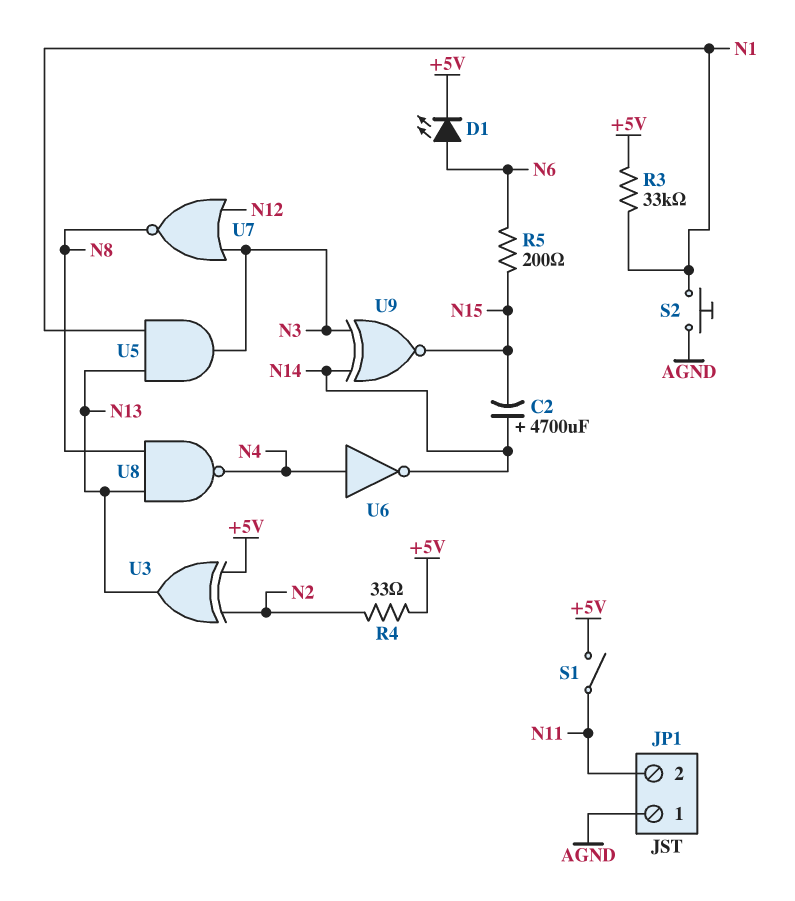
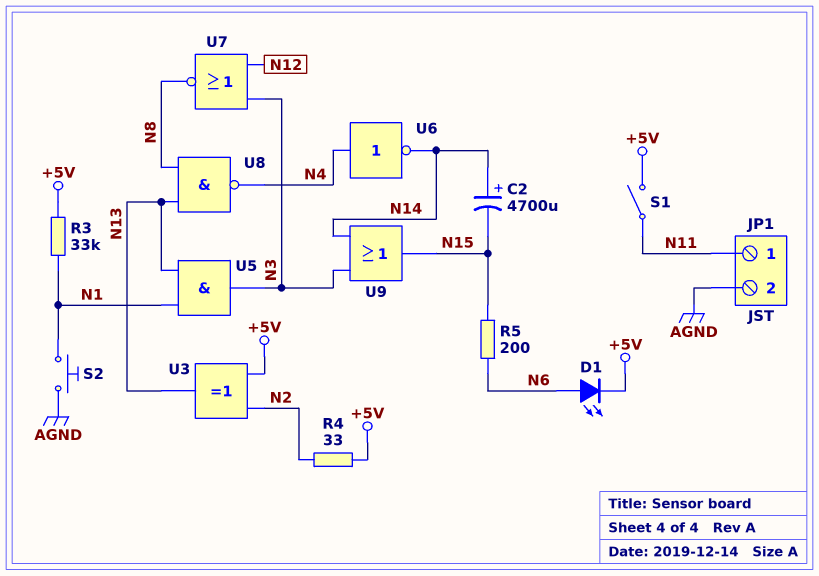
JP1 pin 1: AGND -> N11
JP1 pin 2: N11 -> AGND
U9: XNOR (in N3, in N14, out N15) -> OR (in N3, in N14, out N15)

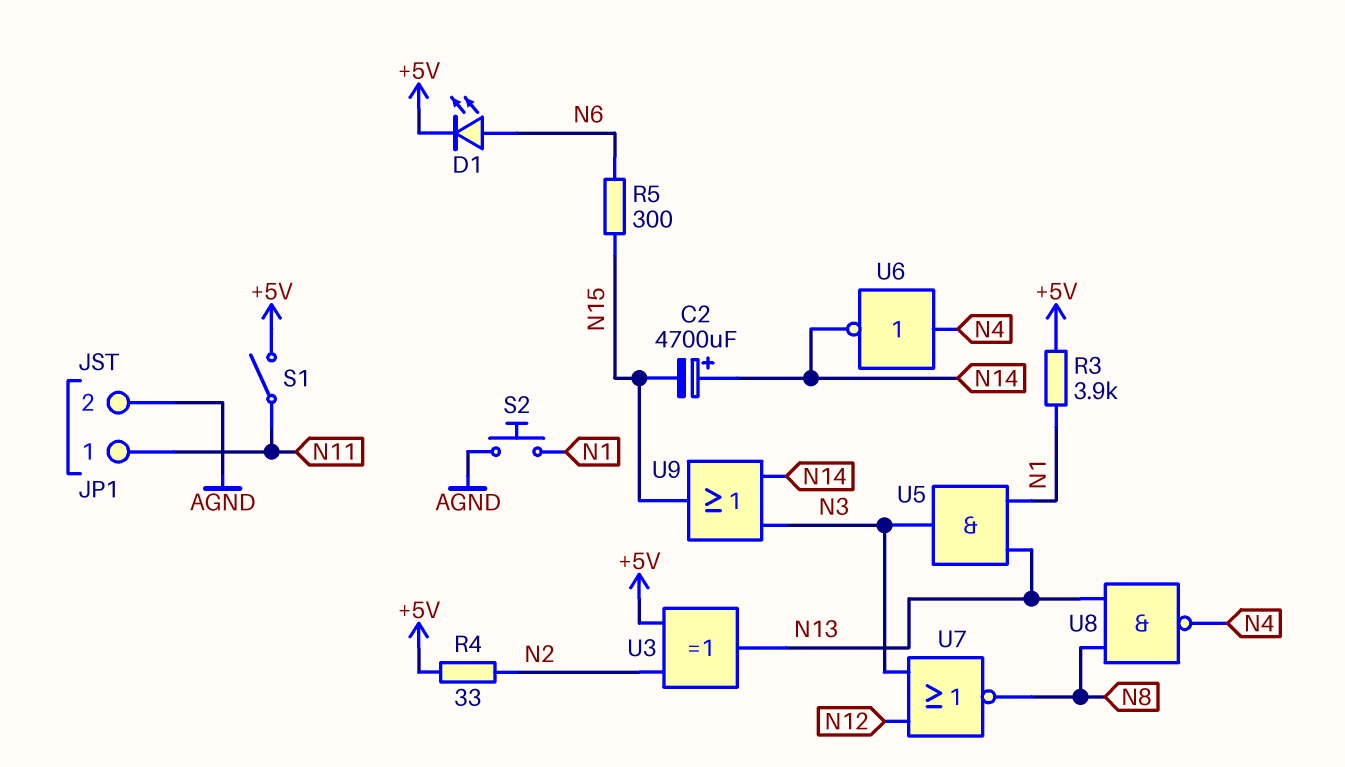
R3: 33k (+5V, N1) -> 3.9k (+5V, N1)
R5: 200 (N6, N15) -> 300 (N6, N15)

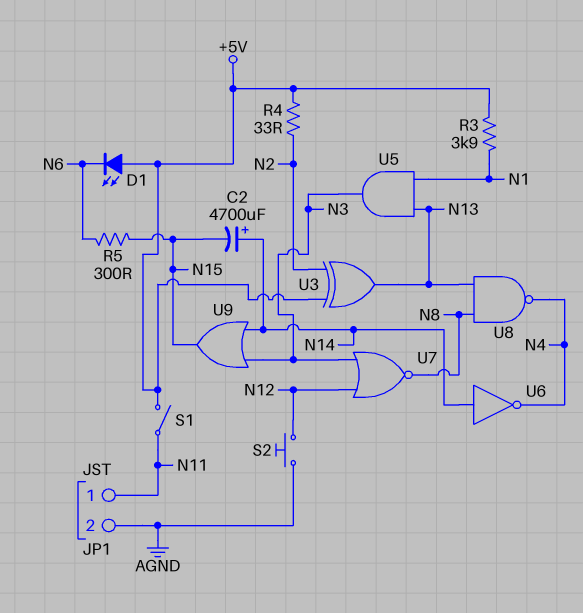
D1: LED (A N6, K +5V) -> LED (A +5V, K N6)
S2: button (AGND, N1) -> button (AGND, N12)
U6: NOT (in N4, out N14) -> NOT (in N14, out N4)

